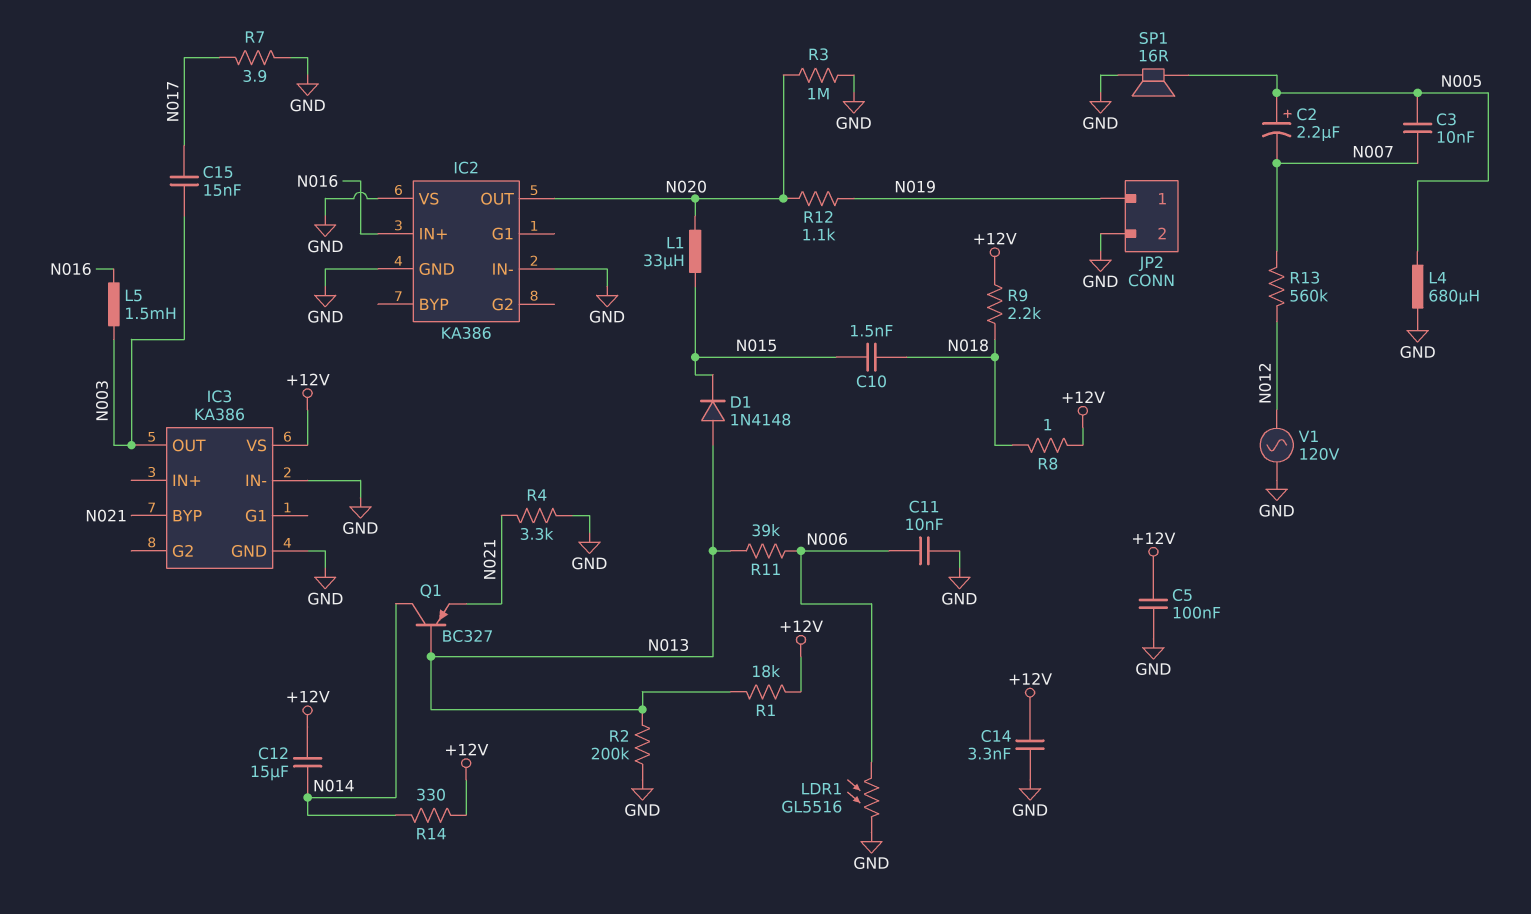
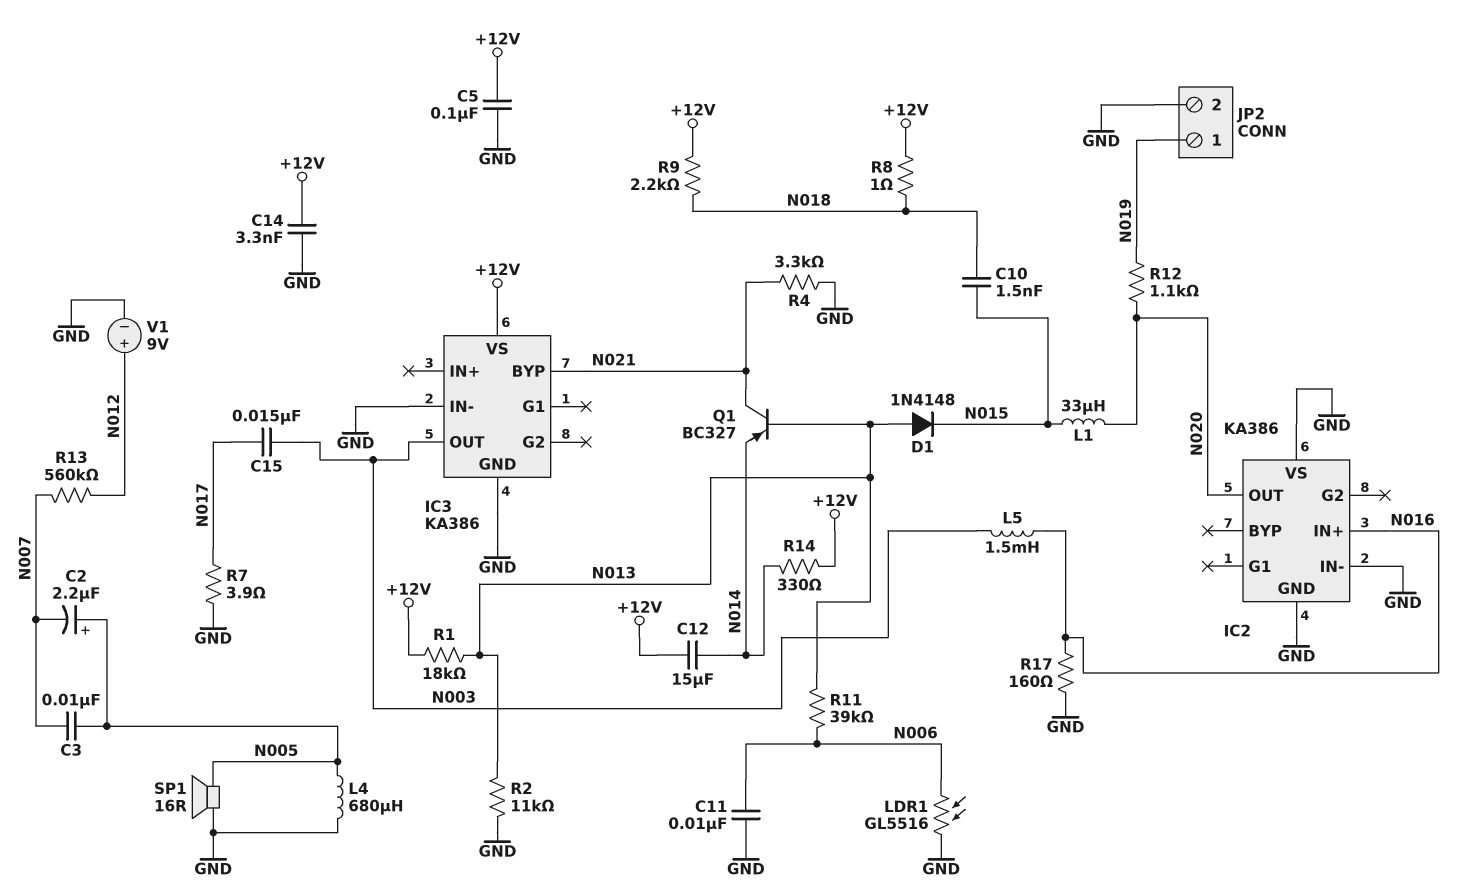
Q1: PNP BC327 (B N013, C N014, E N021) -> PNP BC327 (B N013, C N021, E N014)
R2: 200k (GND, N013) -> 11k (GND, N013)
R3: 1M (GND, N020) -> none
R17: none -> 160 (GND, N016)
V1: AC 120V (GND, N012) -> 9V (plus N012, minus GND)

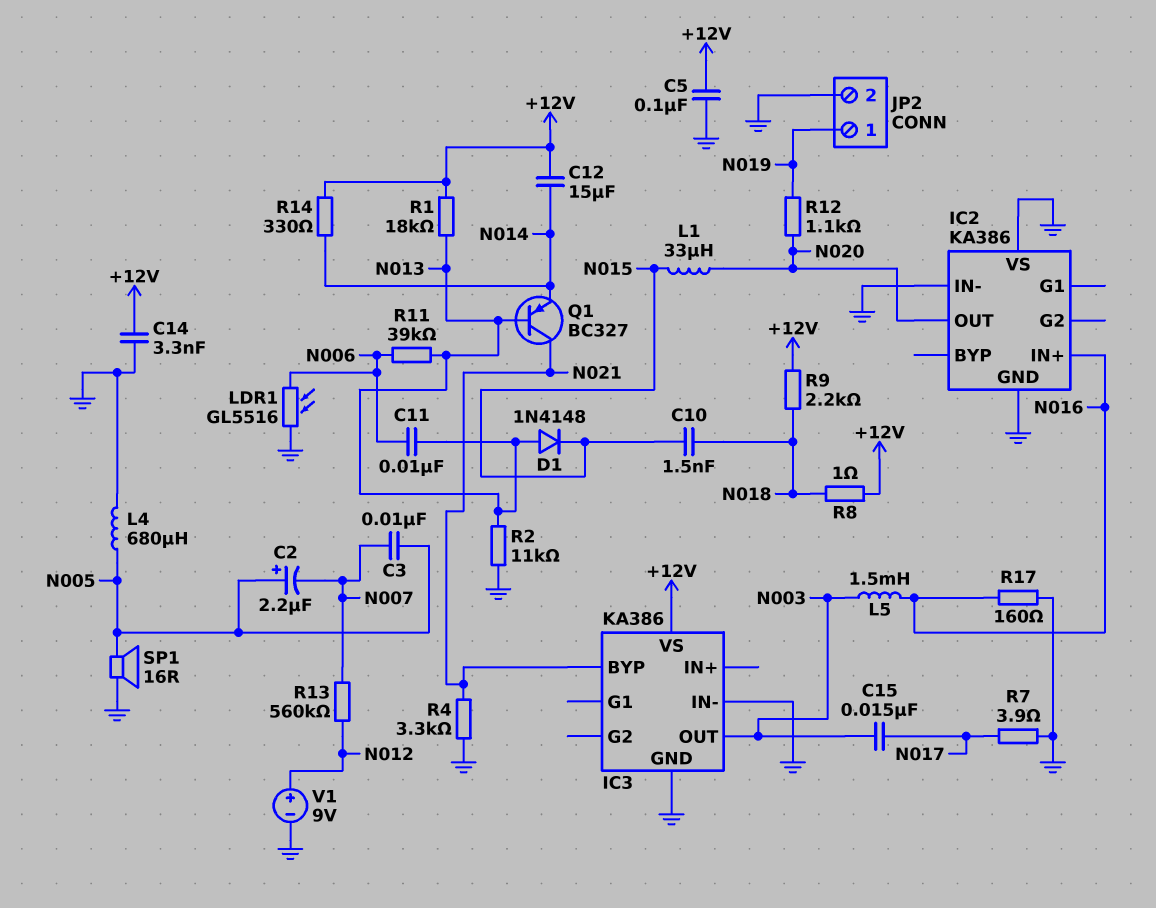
C11: 10nF (GND, N006) -> 10nF (N006, N013)

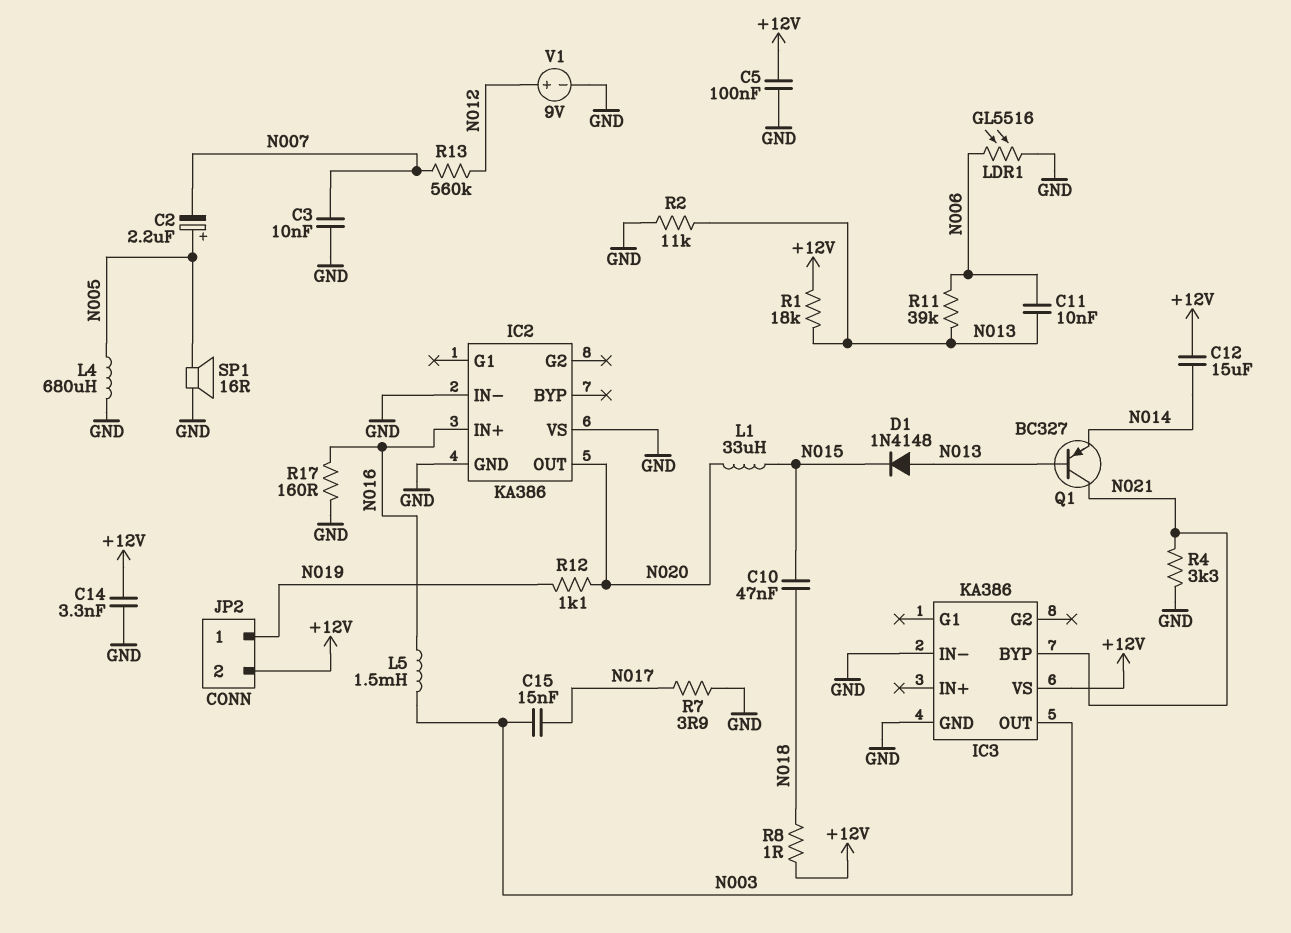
C3: 10nF (N005, N007) -> 10nF (GND, N007)
C10: 1.5nF (N015, N018) -> 47nF (N015, N018)
JP2 pin 2: GND -> +12V
R9: 2.2k (+12V, N018) -> none
R14: 330 (+12V, N014) -> none

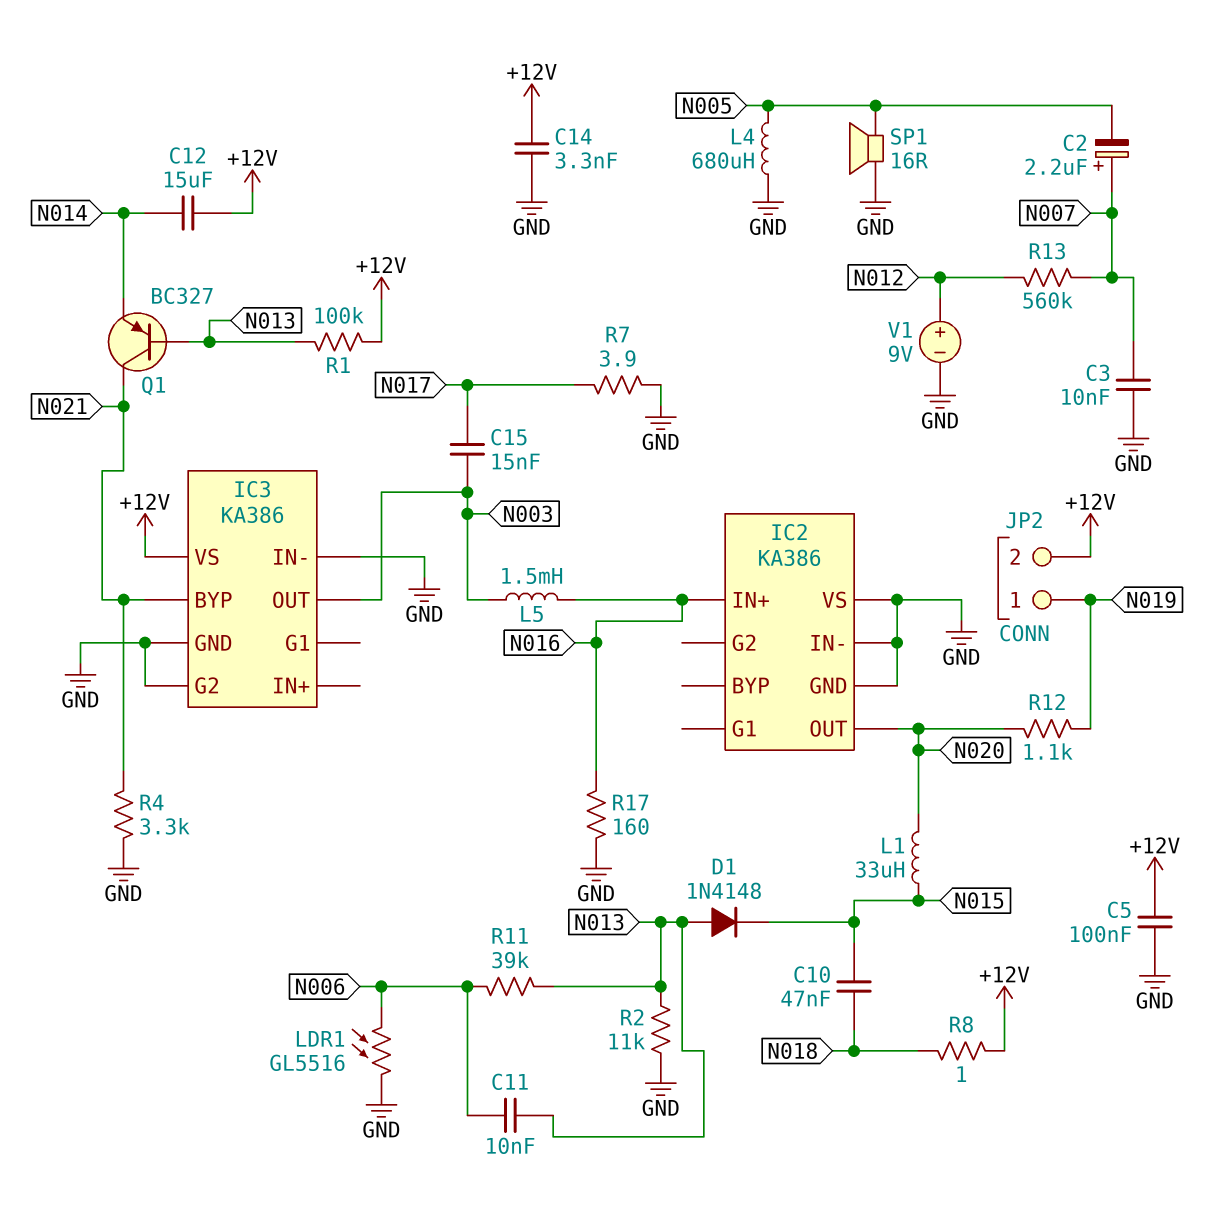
C2: 2.2uF (plus N005, minus N007) -> 2.2uF (plus N007, minus N005)
IC3 pin G2: none -> GND
R1: 18k (+12V, N013) -> 100k (+12V, N013)

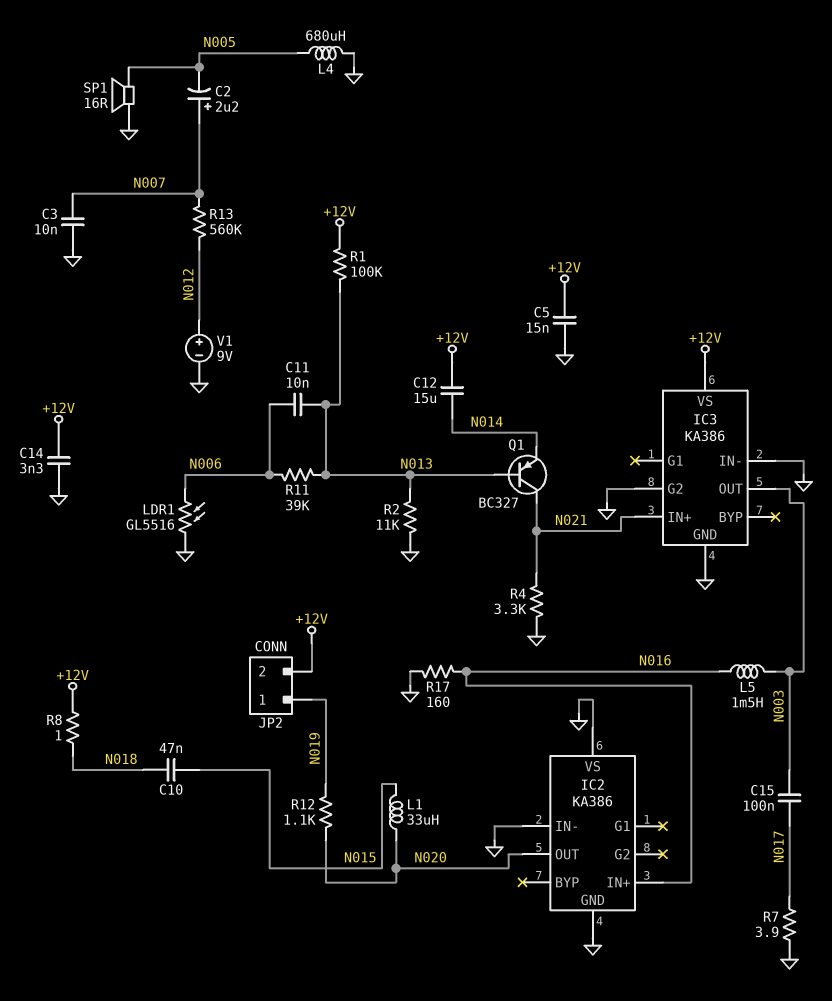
C5: 100nF (+12V, GND) -> 15nF (+12V, GND)
C15: 15nF (N003, N017) -> 100nF (N003, N017)
D1: diode 1N4148 (A N013, K N015) -> none
IC3 pin BYP: N021 -> none
IC3 pin IN+: none -> N021

